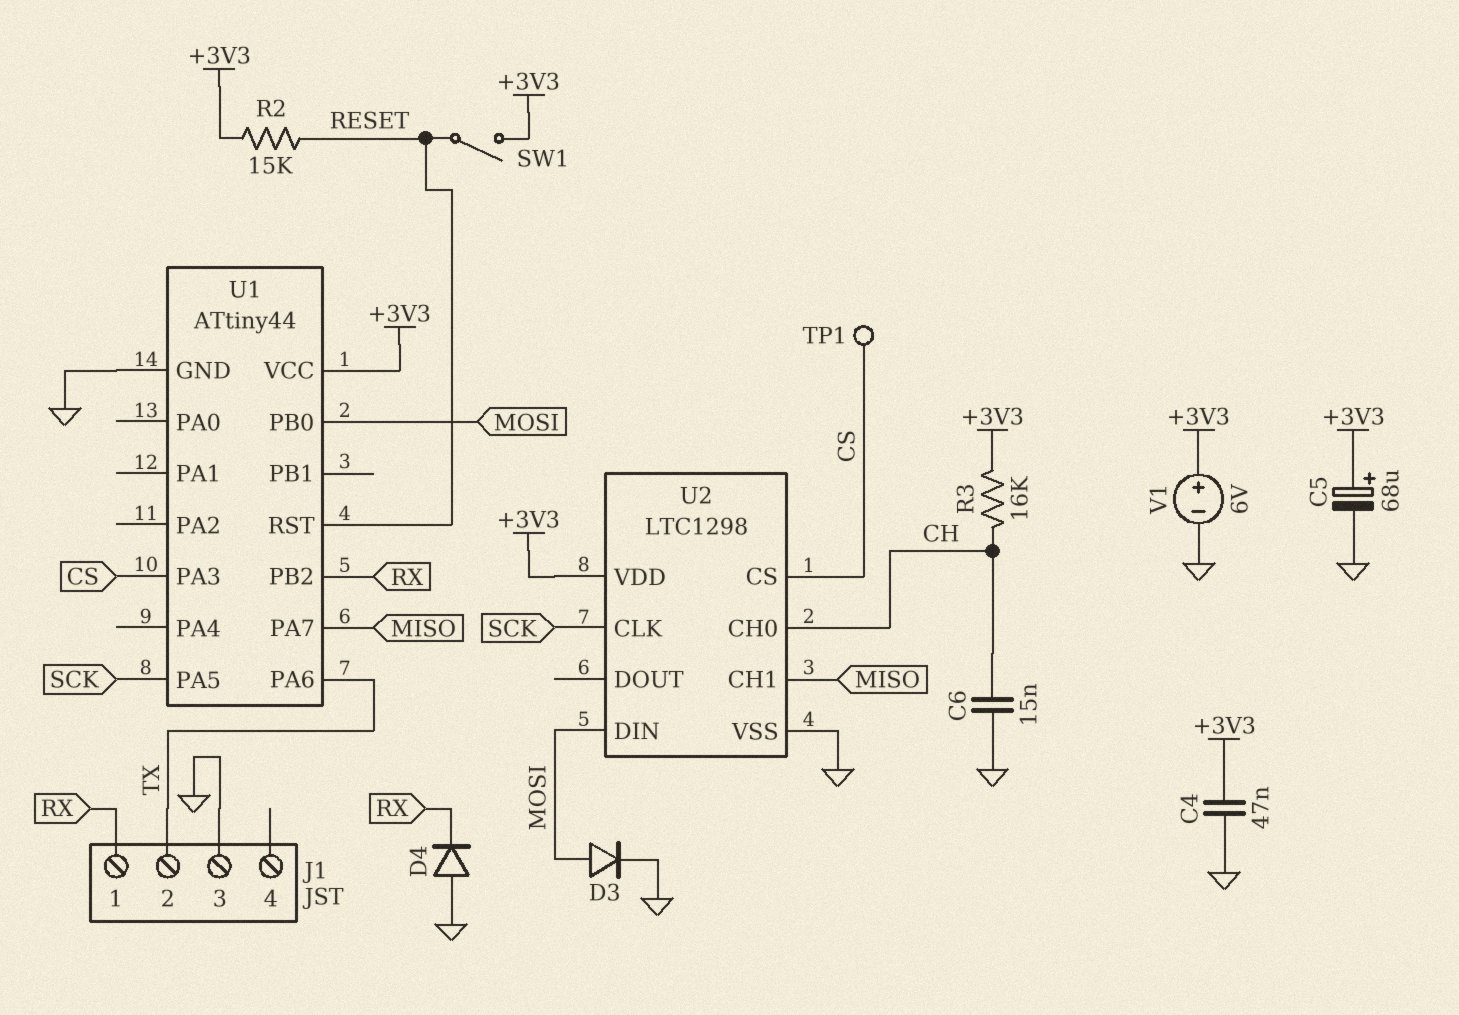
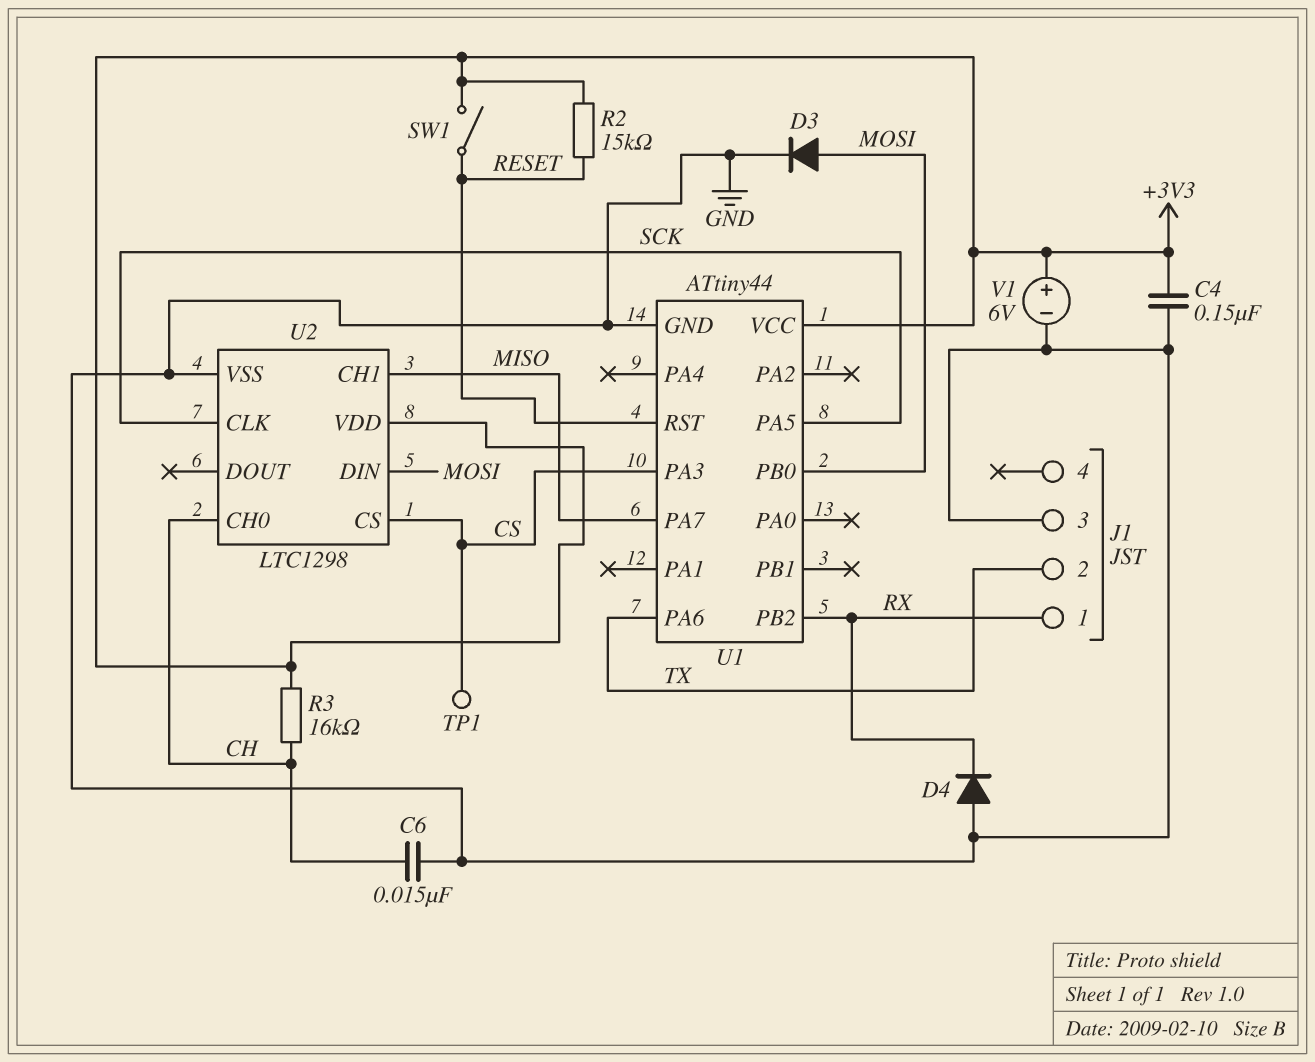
C4: 47nF (+3V3, GND) -> 150nF (+3V3, GND)
C5: 68uF (plus +3V3, minus GND) -> none

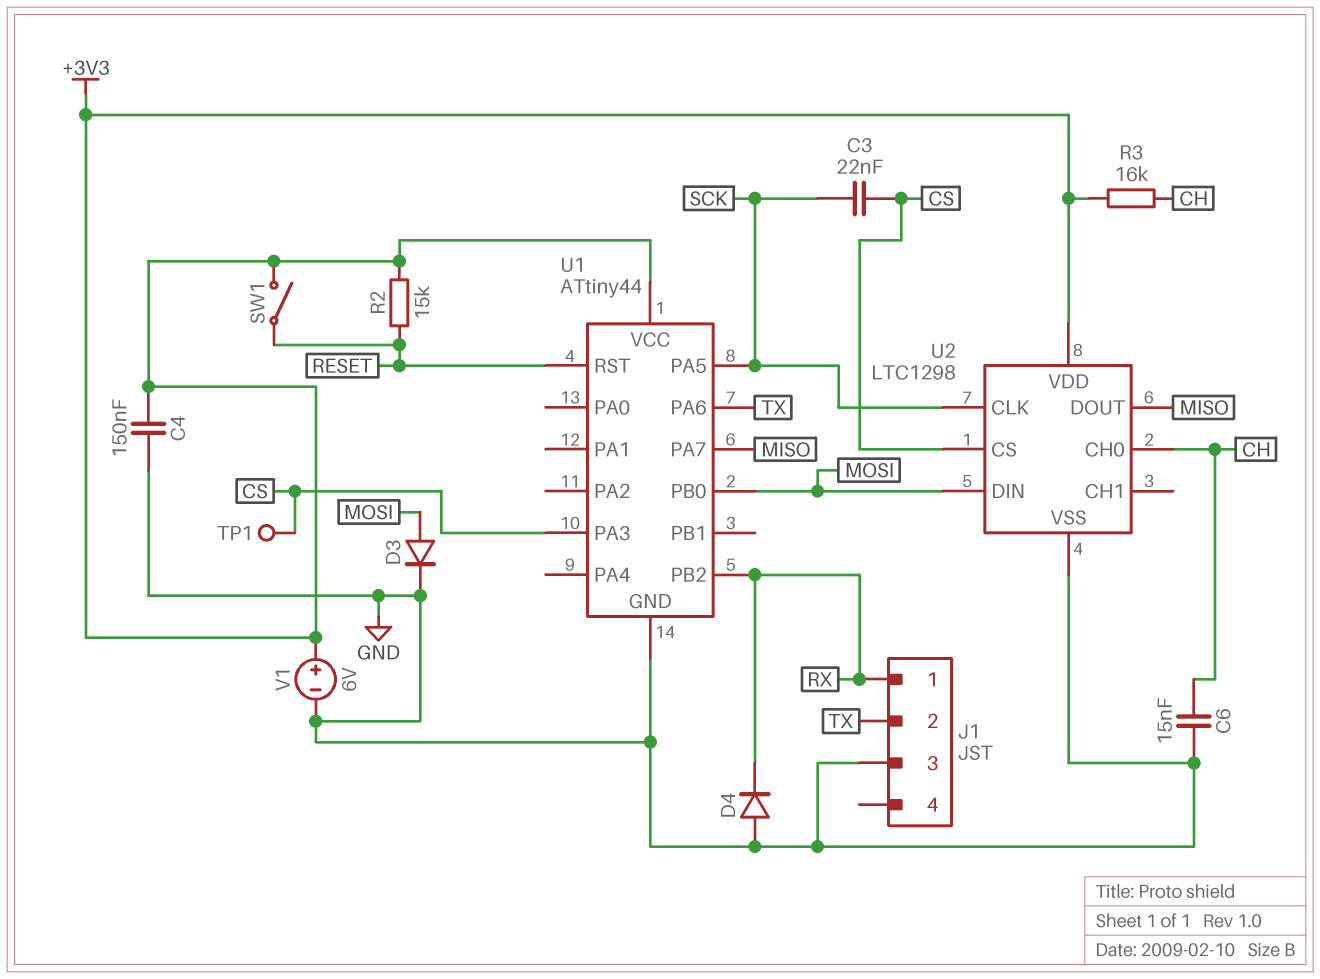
C3: none -> 22nF (CS, SCK)
U2 pin CH1: MISO -> none
U2 pin DOUT: none -> MISO

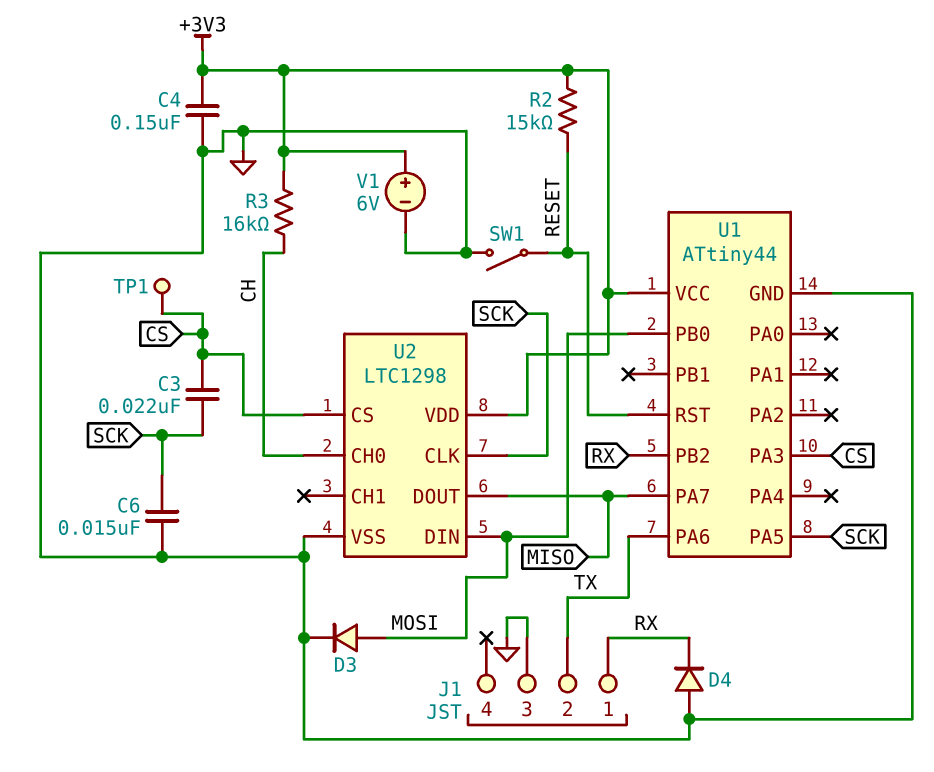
C6: 15nF (CH, GND) -> 15nF (GND, SCK)
SW1: switch (+3V3, RESET) -> switch (GND, RESET)

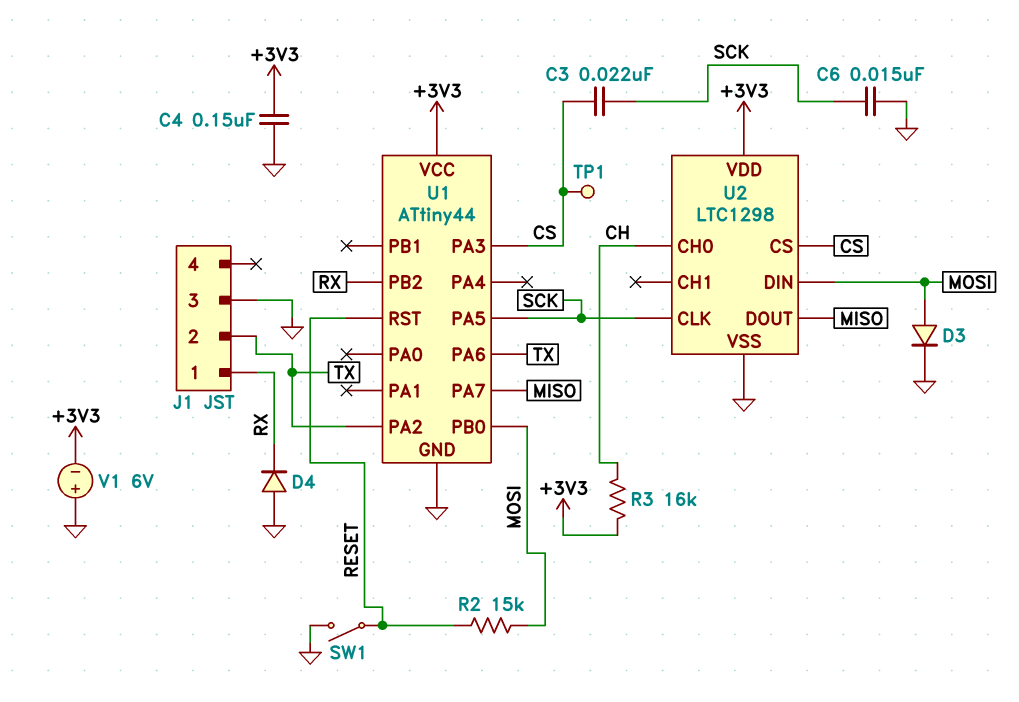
R2: 15k (+3V3, RESET) -> 15k (MOSI, RESET)
U1 pin PA2: none -> TX
V1: 6V (plus +3V3, minus GND) -> 6V (plus GND, minus +3V3)

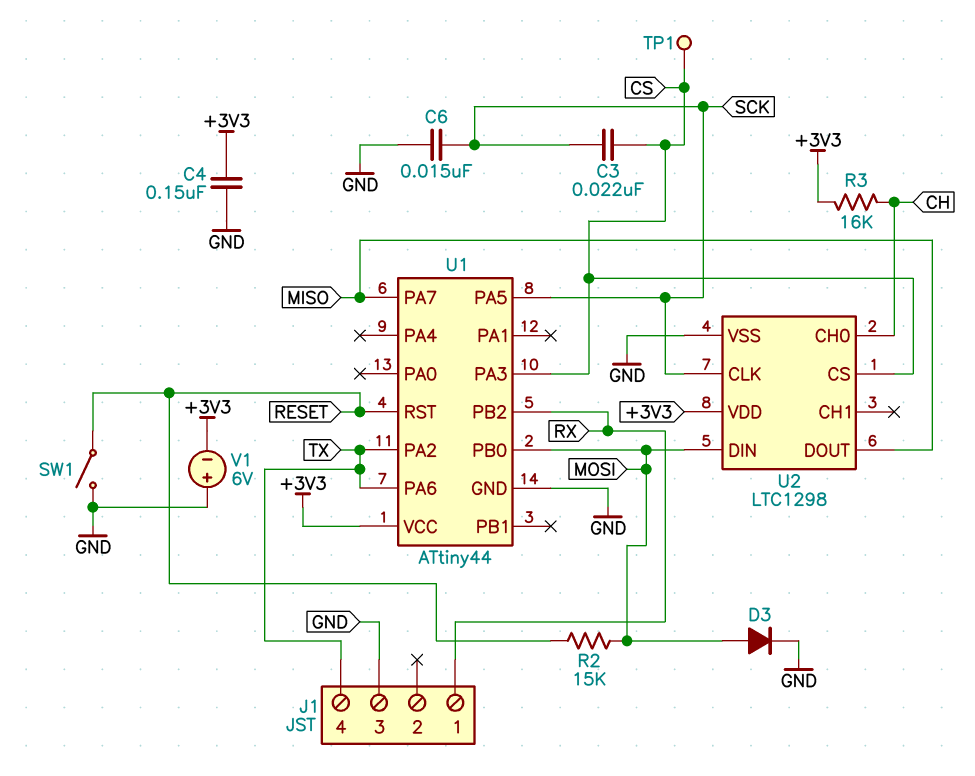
D4: diode (A GND, K RX) -> none
J1 pin 2: TX -> none
J1 pin 4: none -> TX

